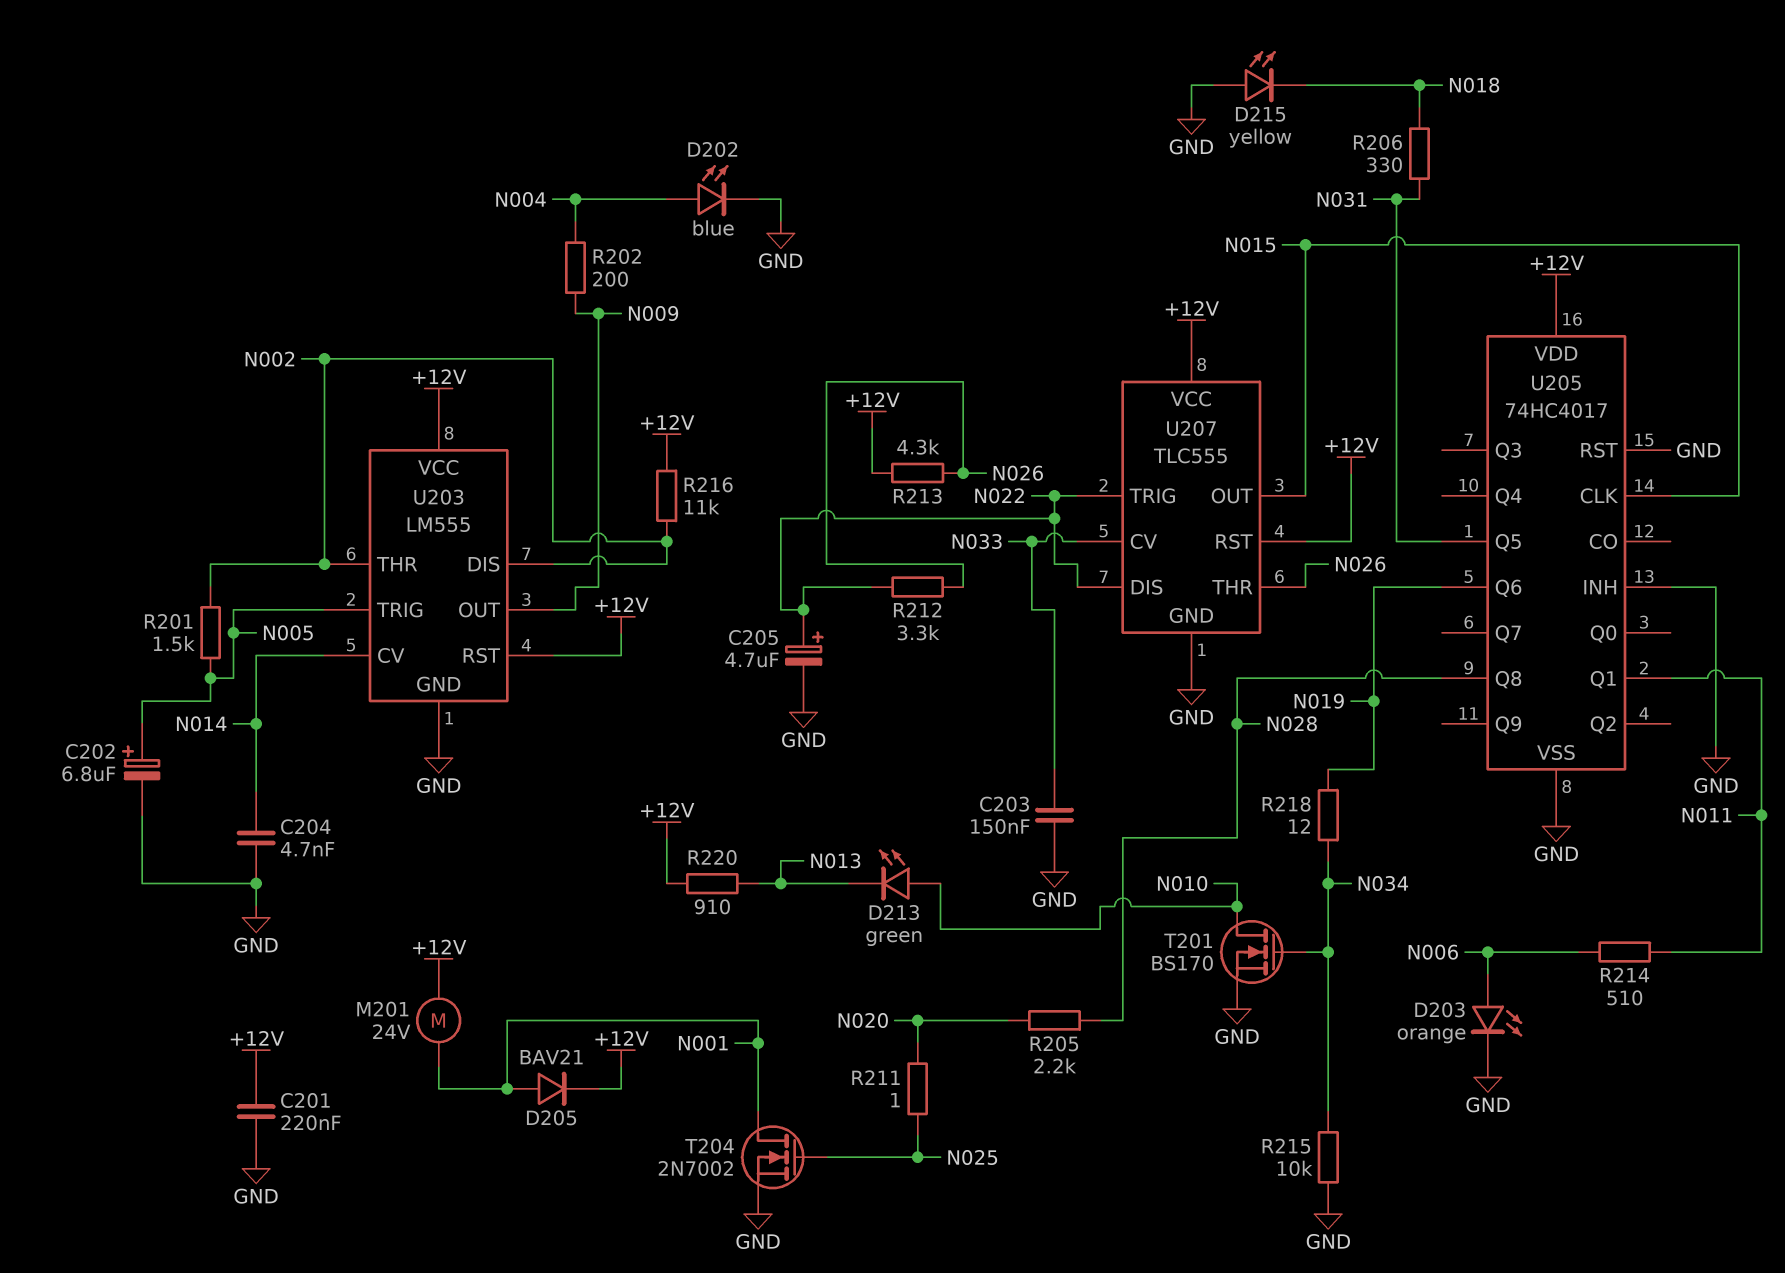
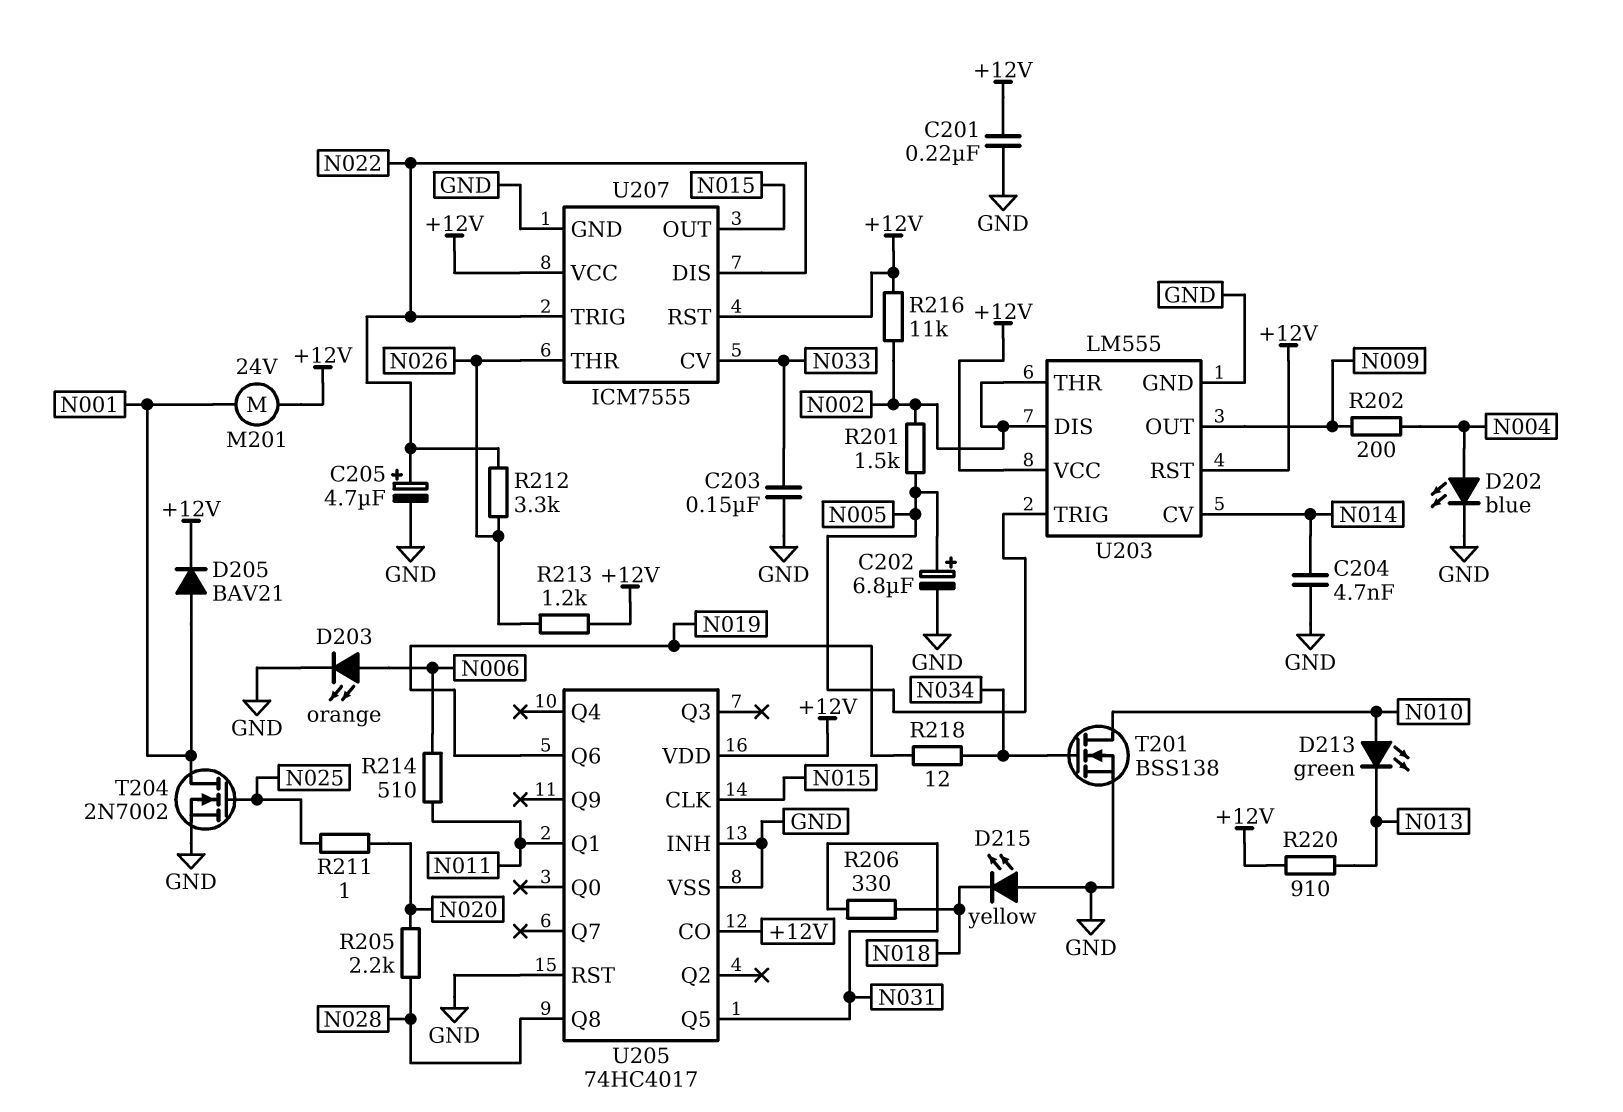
R213: 4.3k (+12V, N026) -> 1.2k (+12V, N026)
R215: 10k (GND, N034) -> none
T201: NMOS BS170 (G N034, D N010, S GND) -> NMOS BSS138 (G N034, D N010, S GND)
U205 pin CO: none -> +12V
U207: TLC555 -> ICM7555

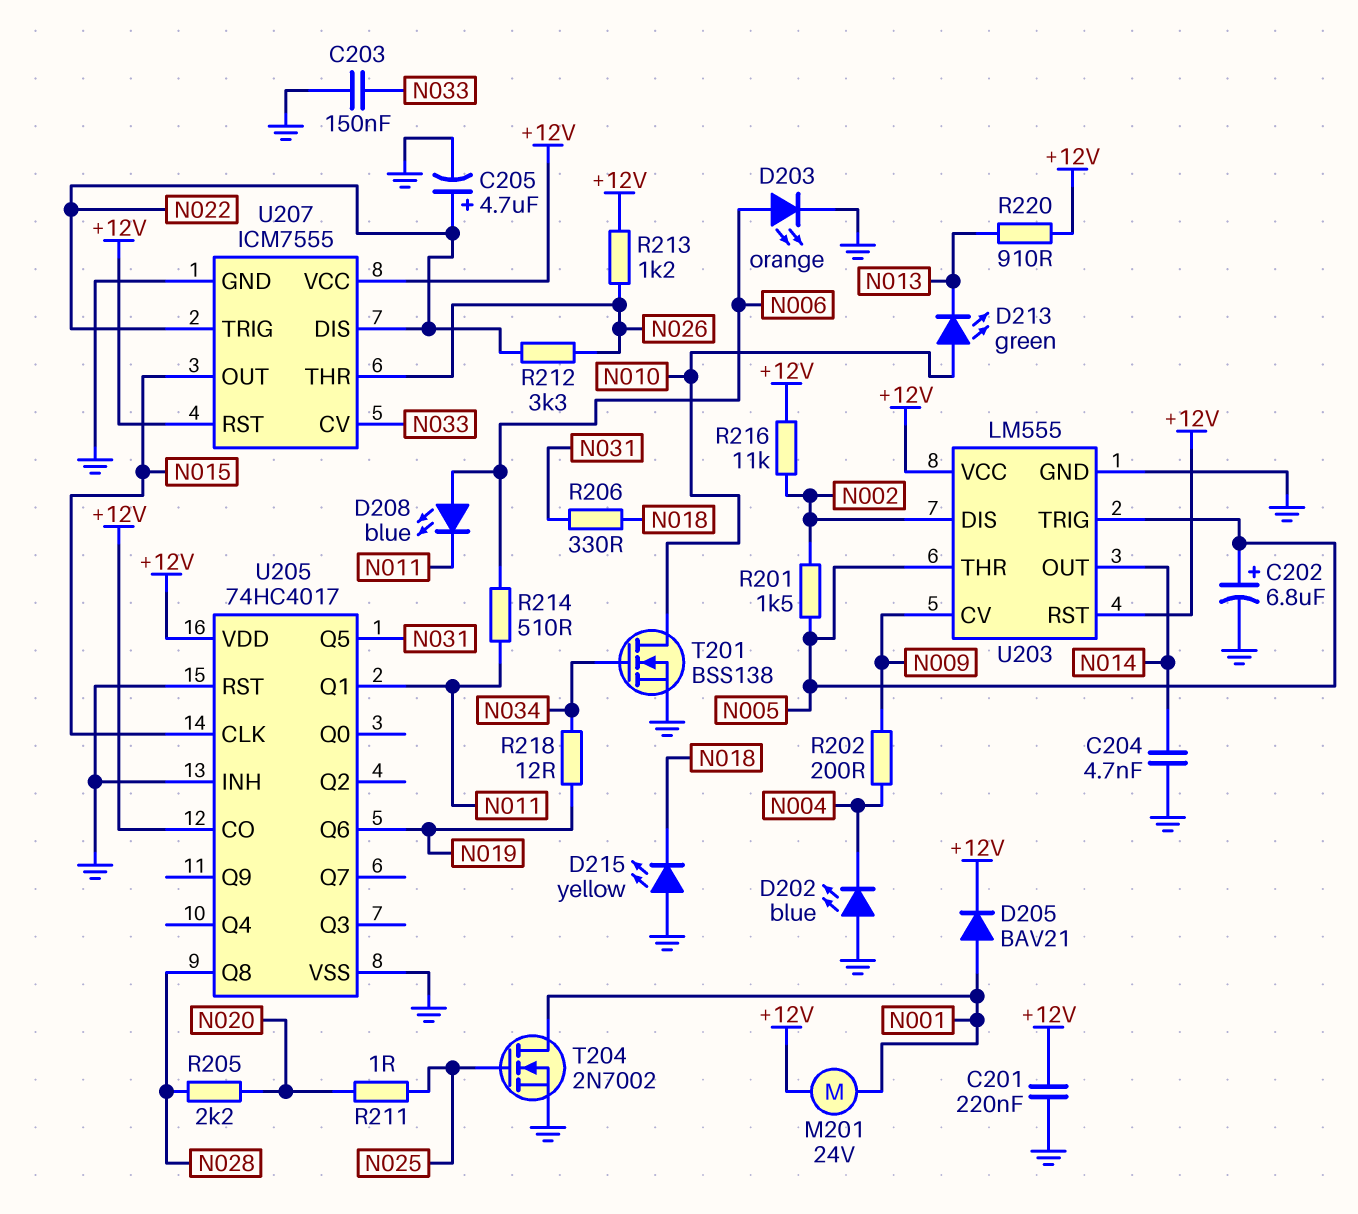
D202: LED blue (A N004, K GND) -> LED blue (A GND, K N004)
D208: none -> LED blue (A N006, K N011)
U203 pin CV: N014 -> N009
U203 pin OUT: N009 -> N014
U203 pin THR: N002 -> N005

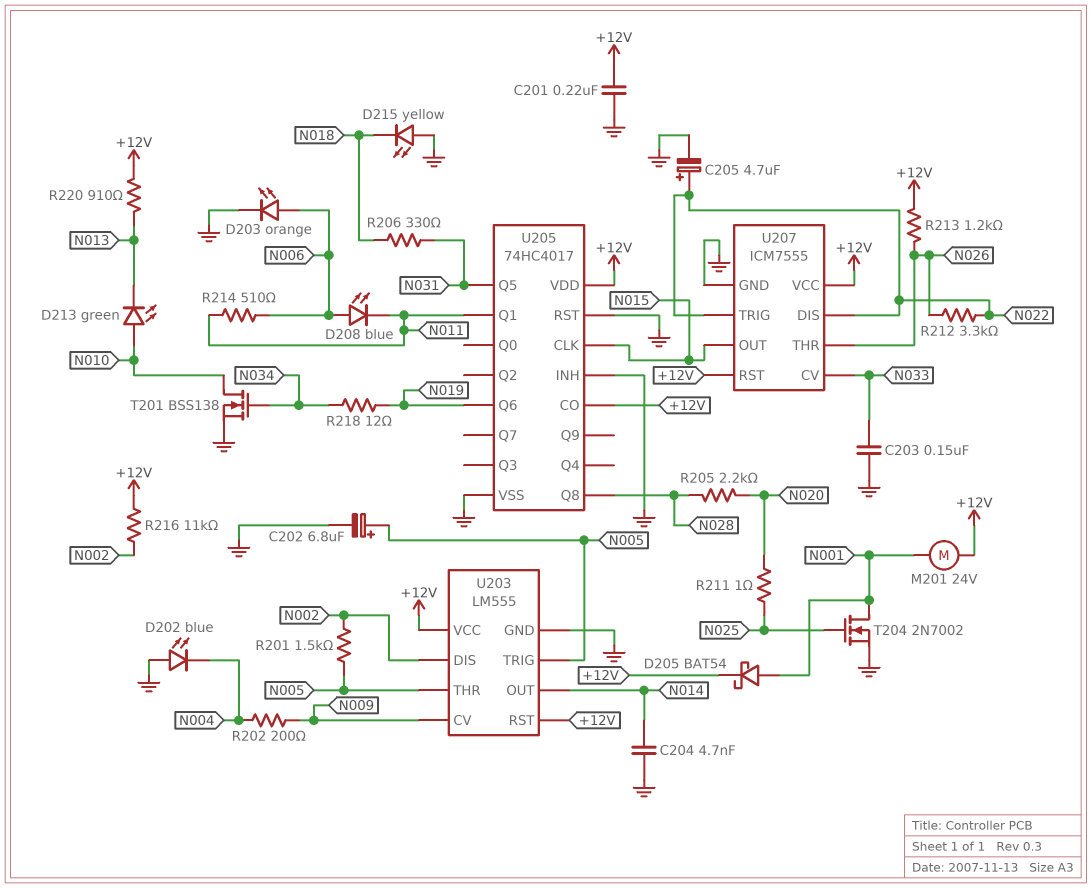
D205: diode BAV21 (A N001, K +12V) -> schottky BAT54 (A N001, K +12V)

